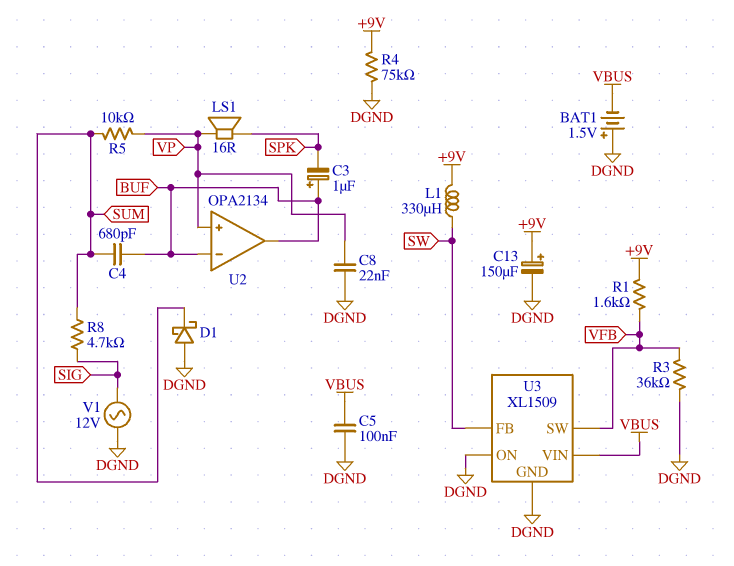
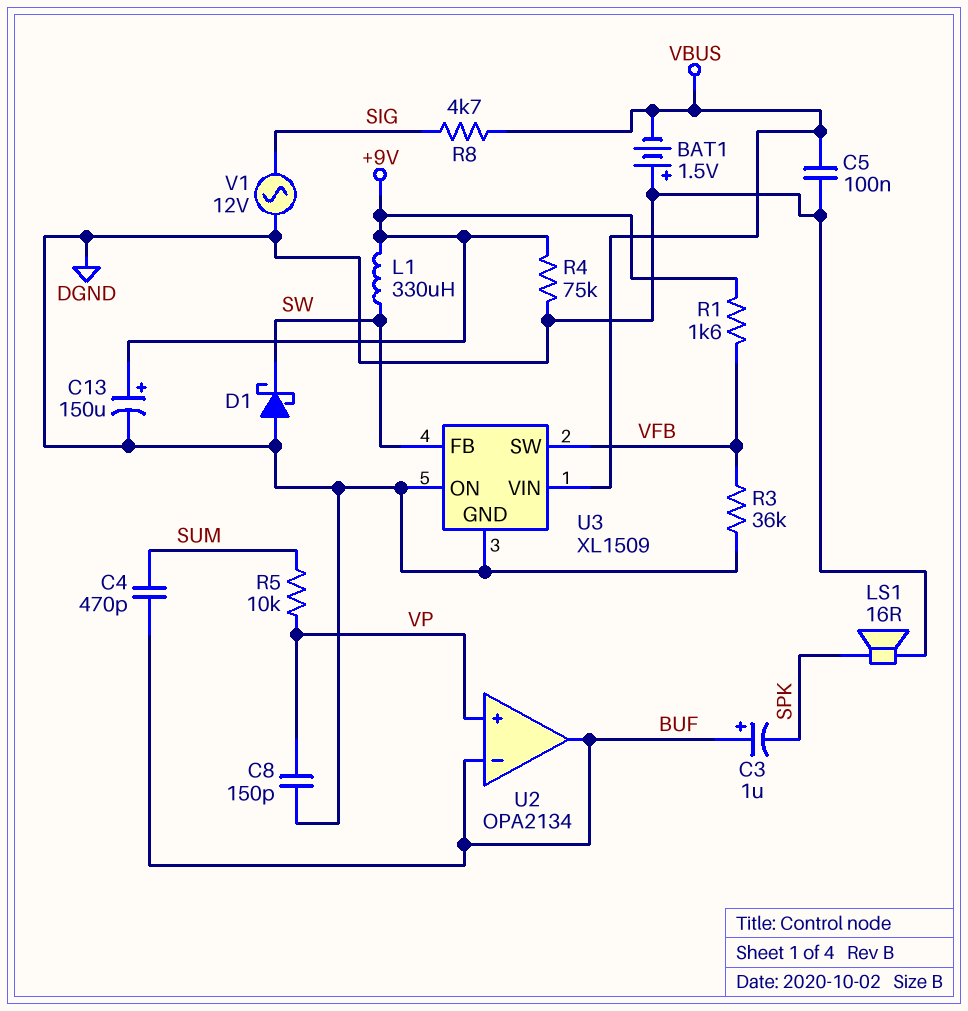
C4: 680pF (BUF, SUM) -> 470pF (BUF, SUM)
C8: 22nF (DGND, VP) -> 150pF (DGND, VP)
D1: schottky (A DGND, K SUM) -> schottky (A DGND, K SW)
LS1: speaker 16R (SPK, VP) -> speaker 16R (DGND, SPK)
R8: 4.7k (SIG, SUM) -> 4.7k (SIG, VBUS)

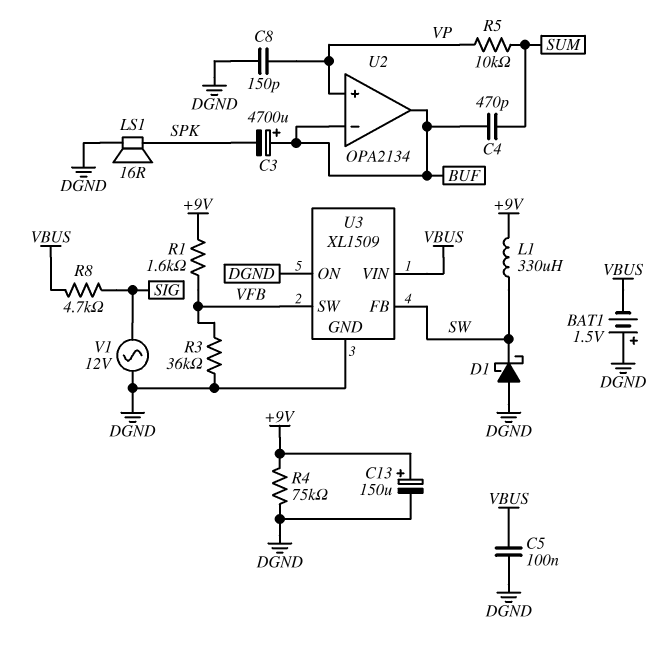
C3: 1uF (plus BUF, minus SPK) -> 4700uF (plus BUF, minus SPK)

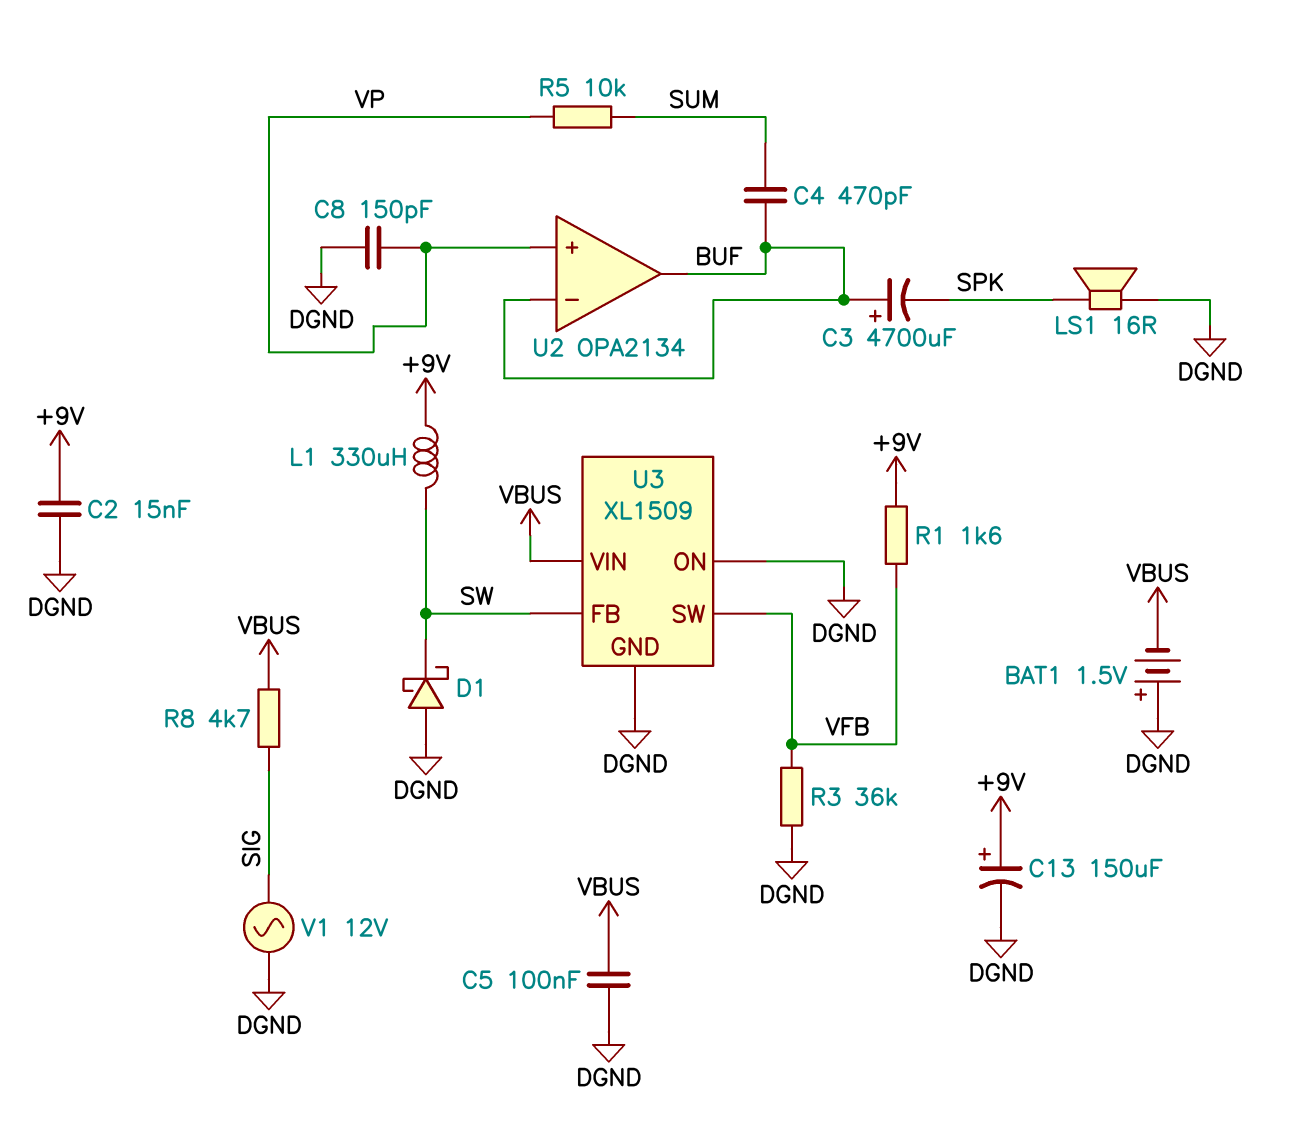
C2: none -> 15nF (+9V, DGND)
R4: 75k (+9V, DGND) -> none

